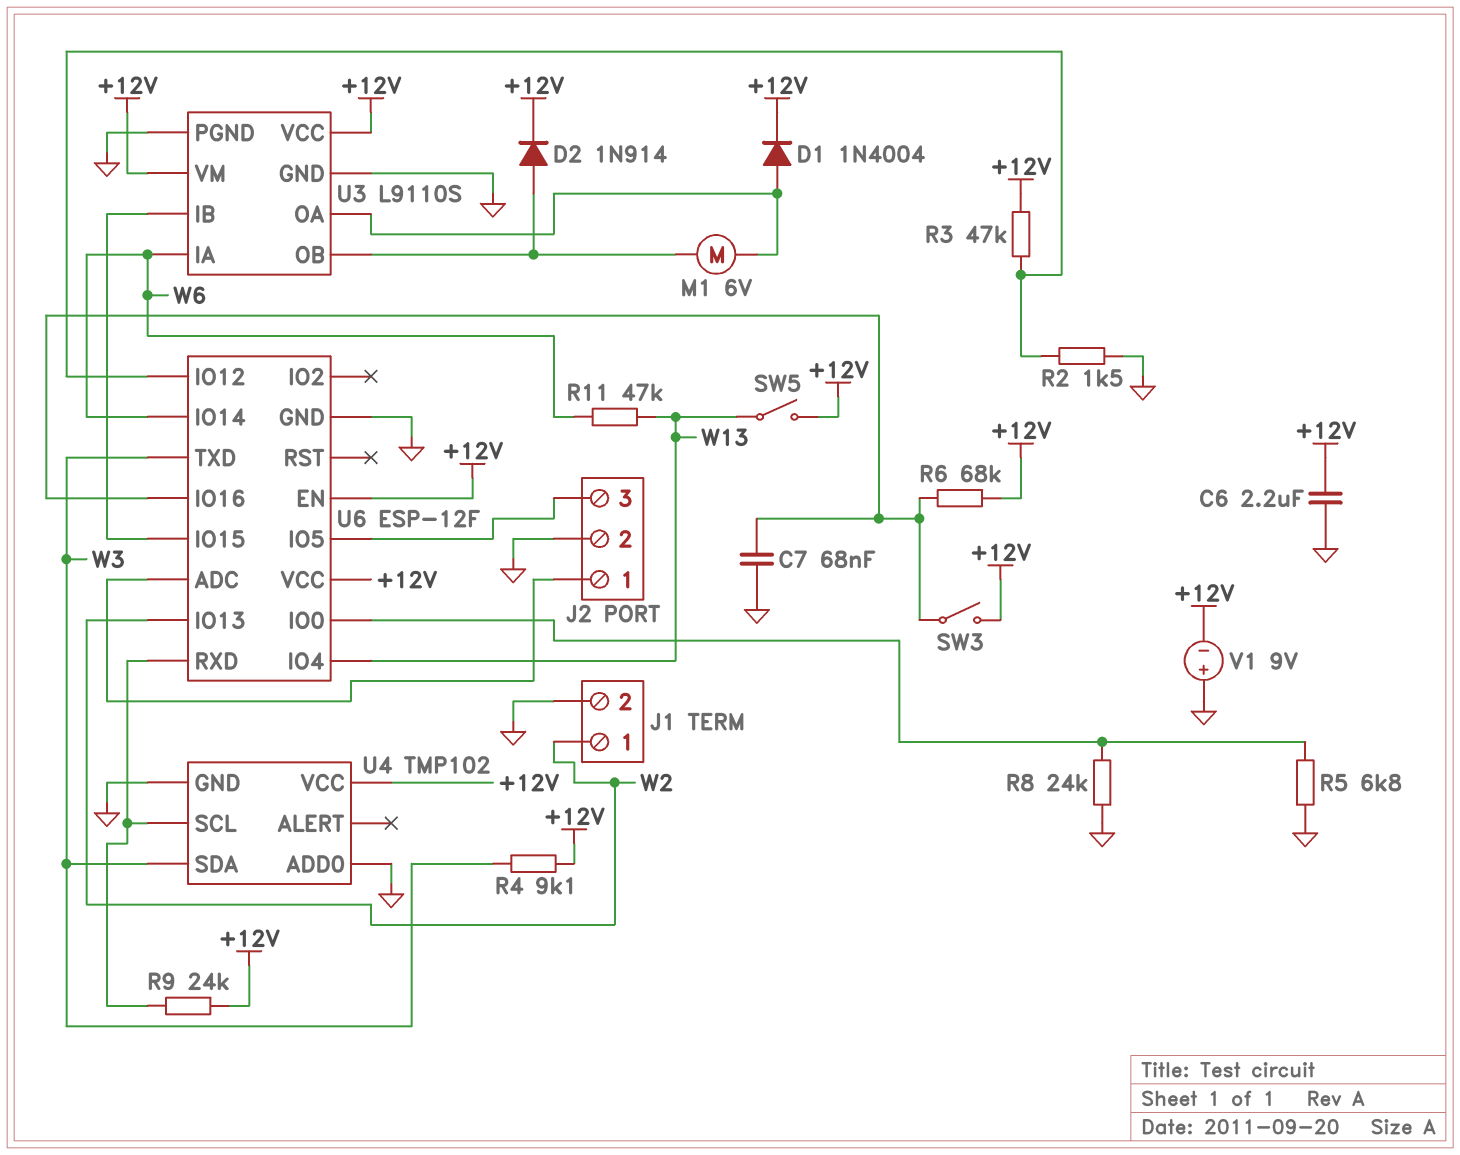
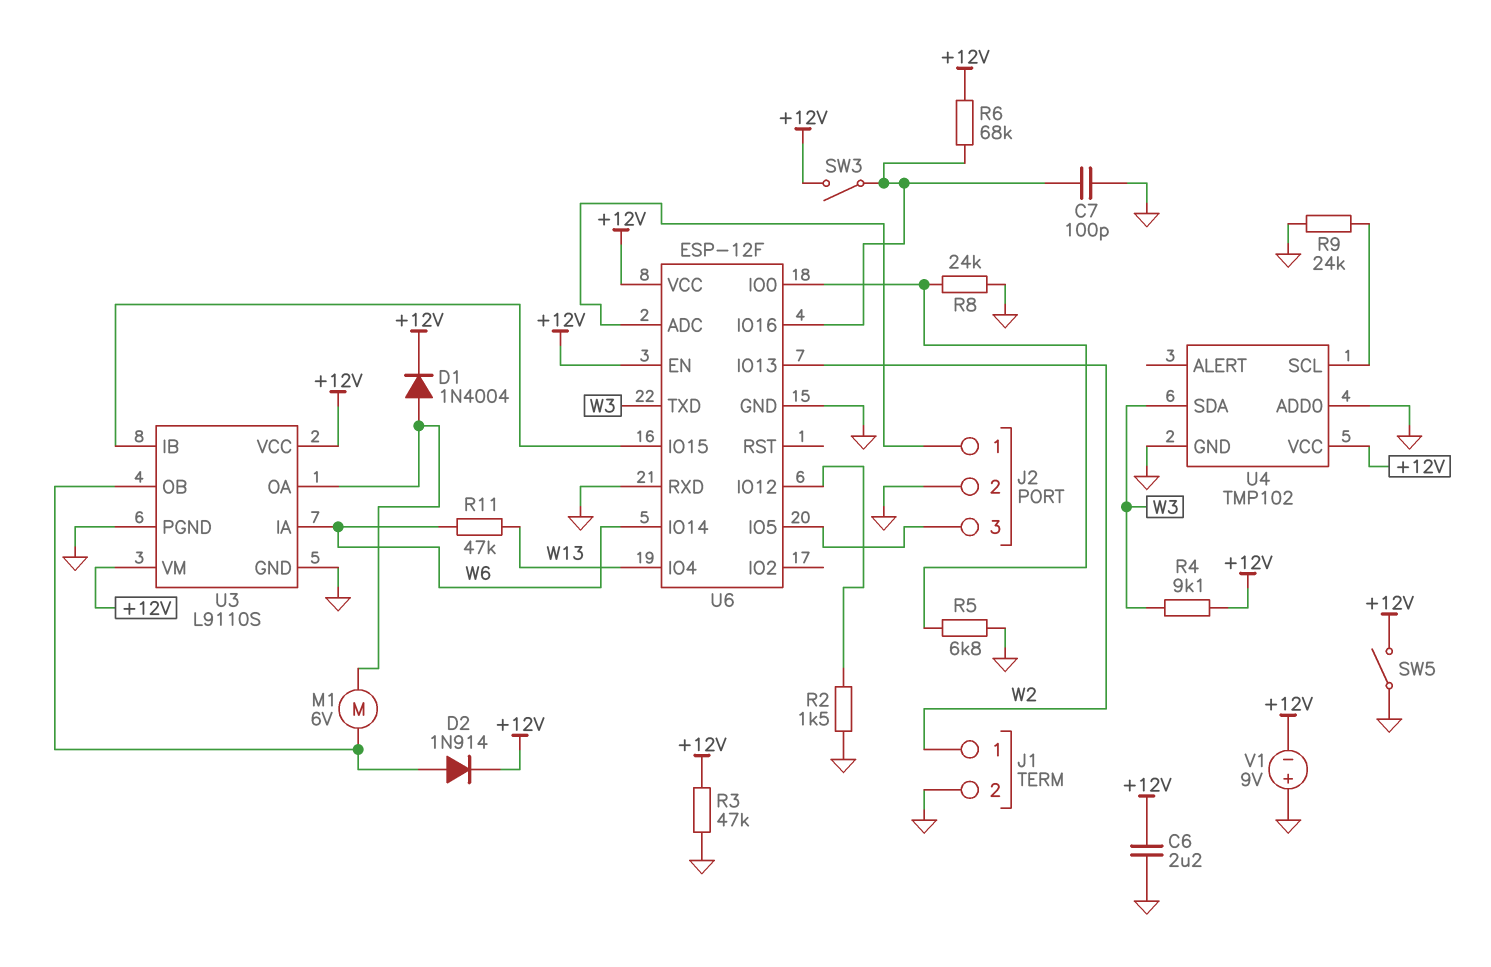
C7: 68nF (GND, U6/IO16) -> 100pF (GND, U6/IO16)
R3: 47k (+12V, U6/IO12) -> 47k (+12V, GND)
R9: 24k (+12V, U4/SCL) -> 24k (GND, U4/SCL)
SW5: switch (+12V, W13) -> switch (+12V, GND)
U6 pin RXD: U4/SCL -> GND

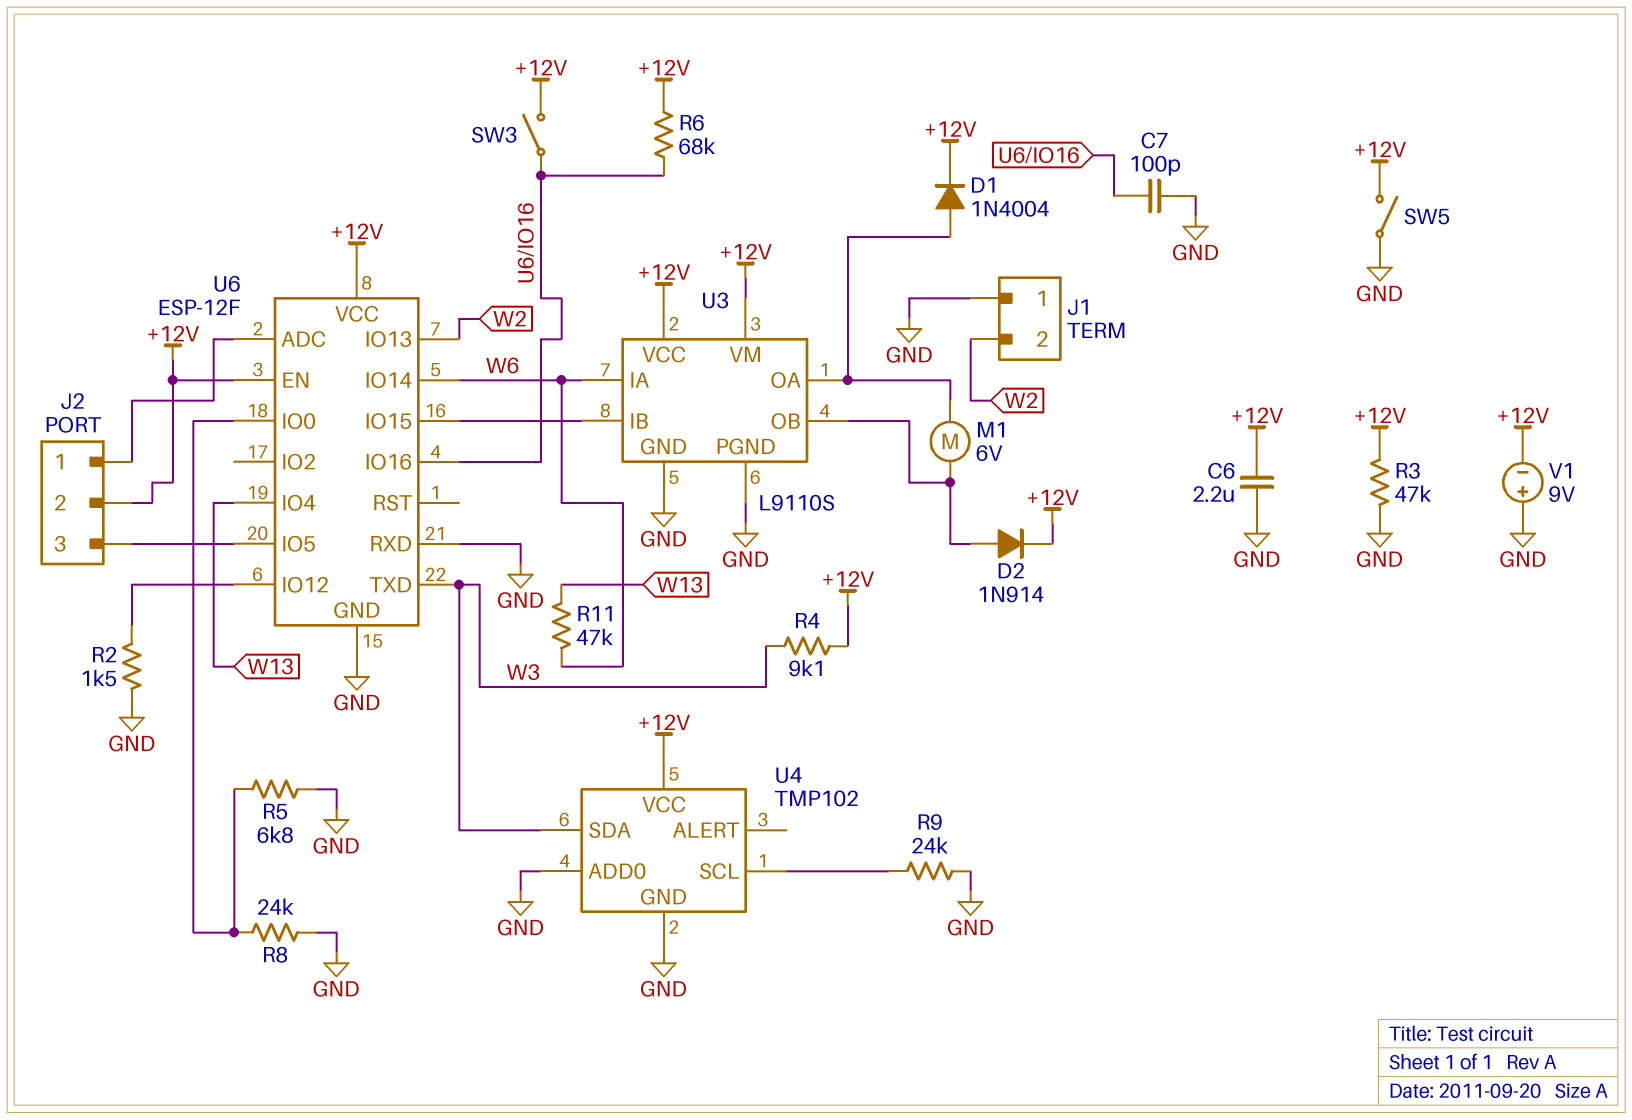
J1 pin 1: W2 -> GND
J1 pin 2: GND -> W2
J2 pin 2: GND -> +12V

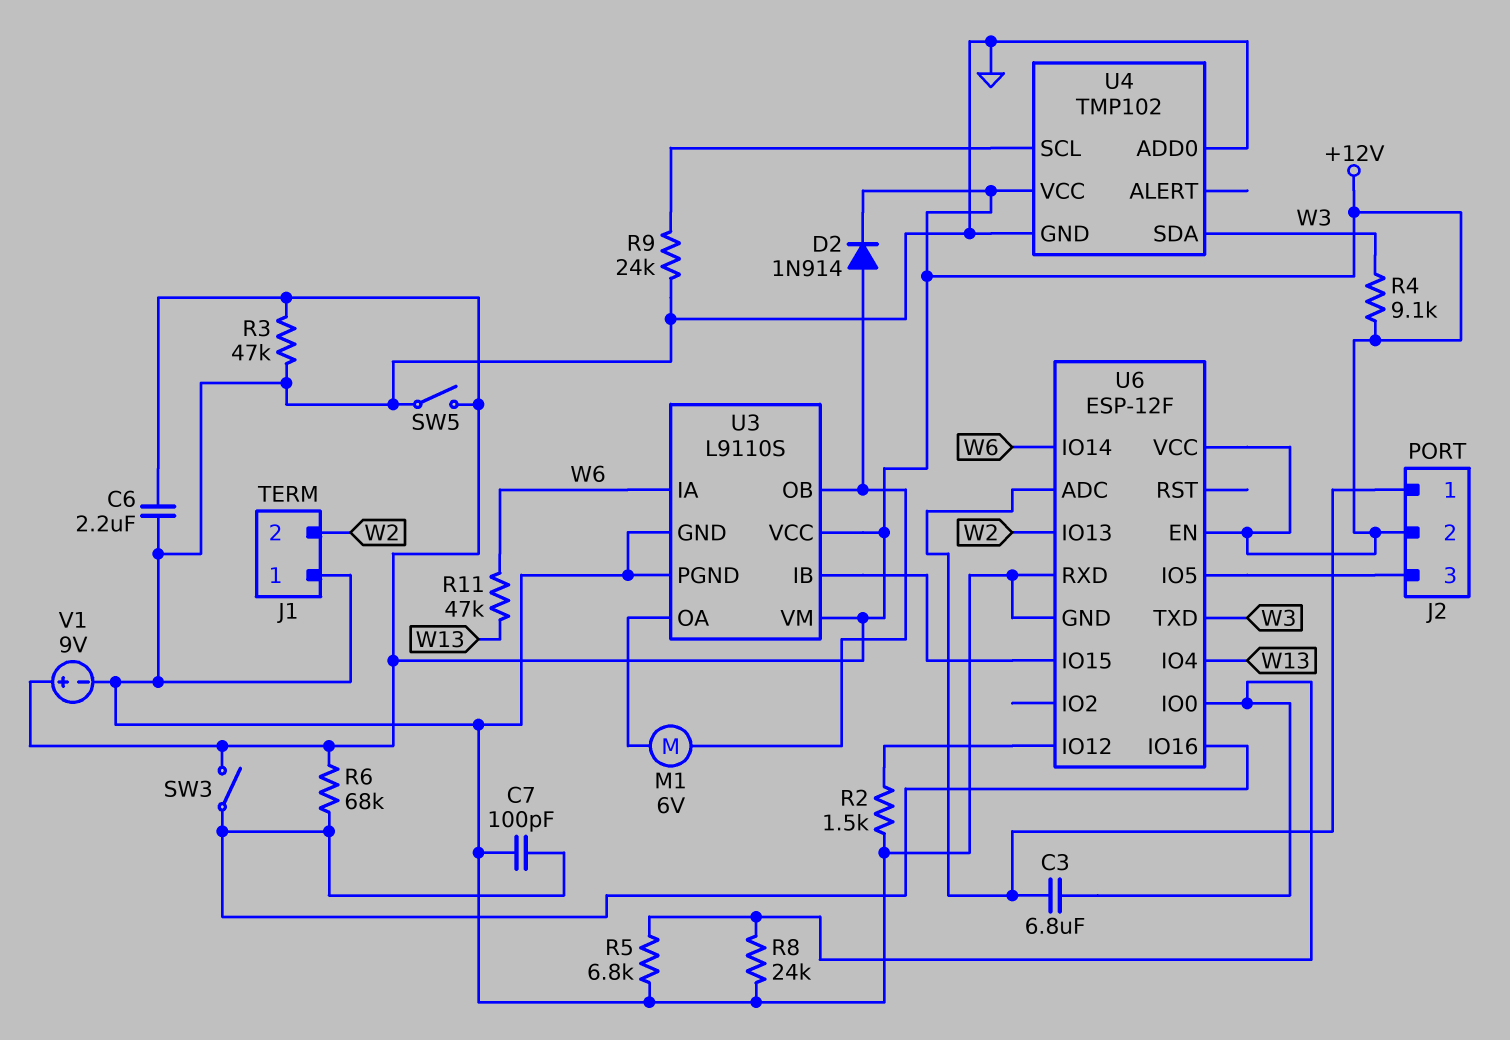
C3: none -> 6.8uF (J2/1, U6/IO0)
D1: diode 1N4004 (A U3/OA, K +12V) -> none
V1: 9V (plus GND, minus +12V) -> 9V (plus +12V, minus GND)

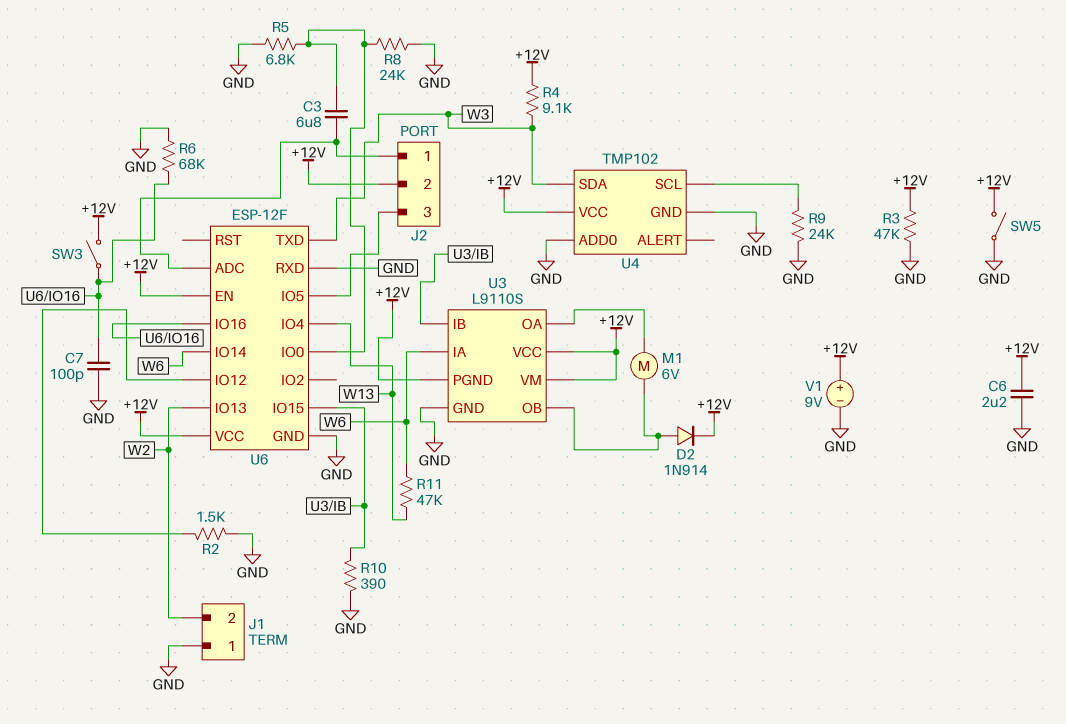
R6: 68k (+12V, U6/IO16) -> 68k (GND, U6/IO16)
R10: none -> 390 (GND, U3/IB)
U3 pin PGND: GND -> +12V

